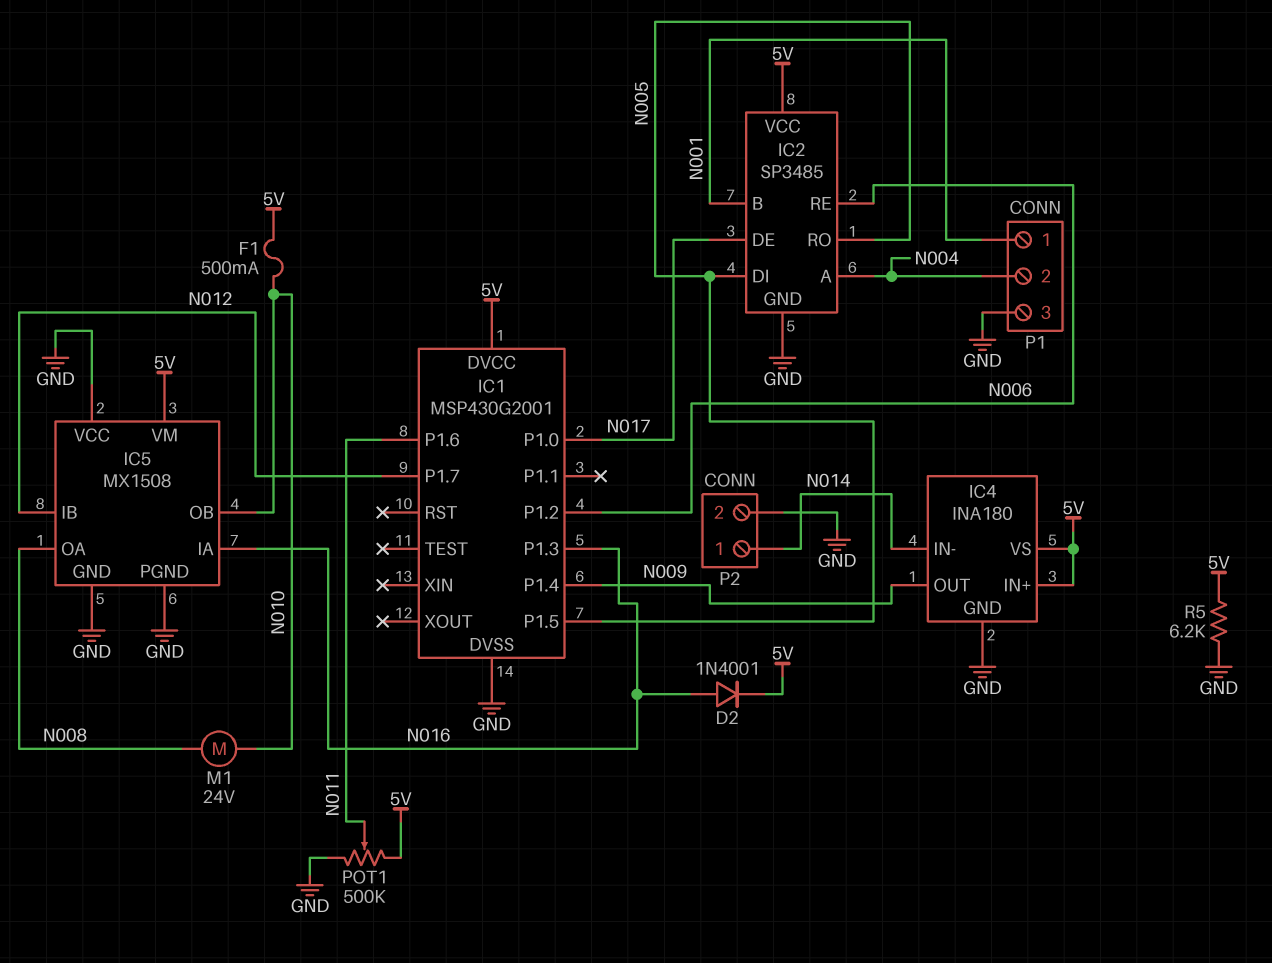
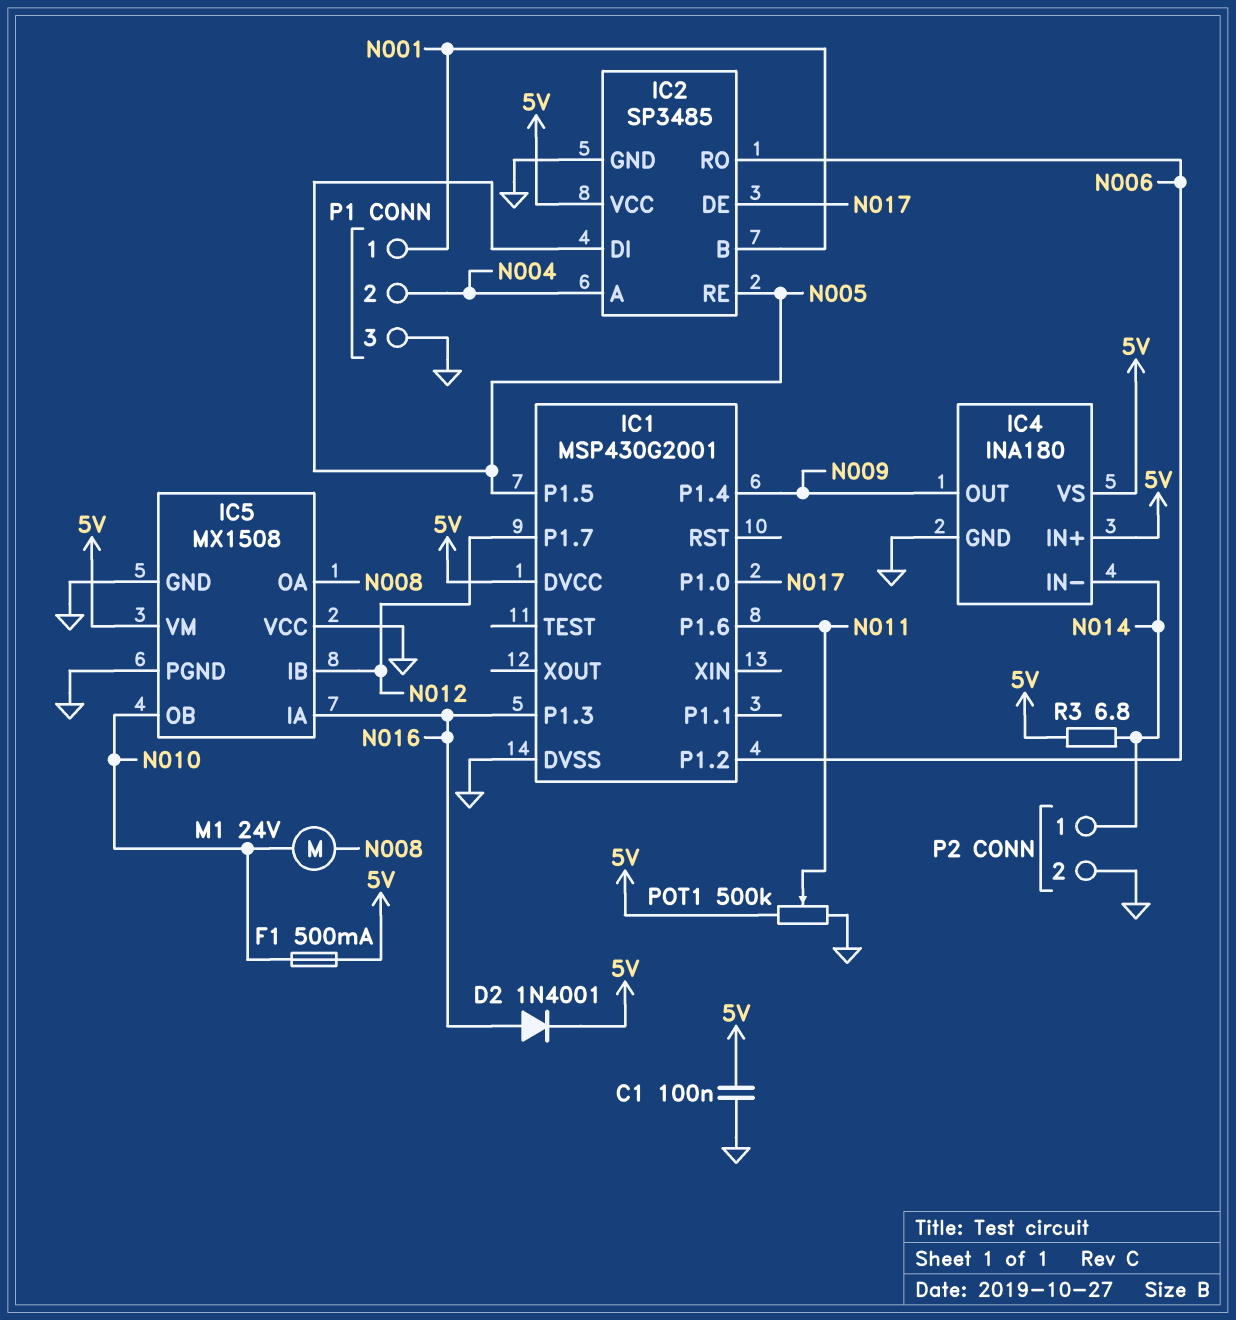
C1: none -> 100nF (5V, GND)
IC2 pin RE: N006 -> N005
IC2 pin RO: N005 -> N006
R3: none -> 6.8 (5V, N014)
R5: 6.2k (5V, GND) -> none

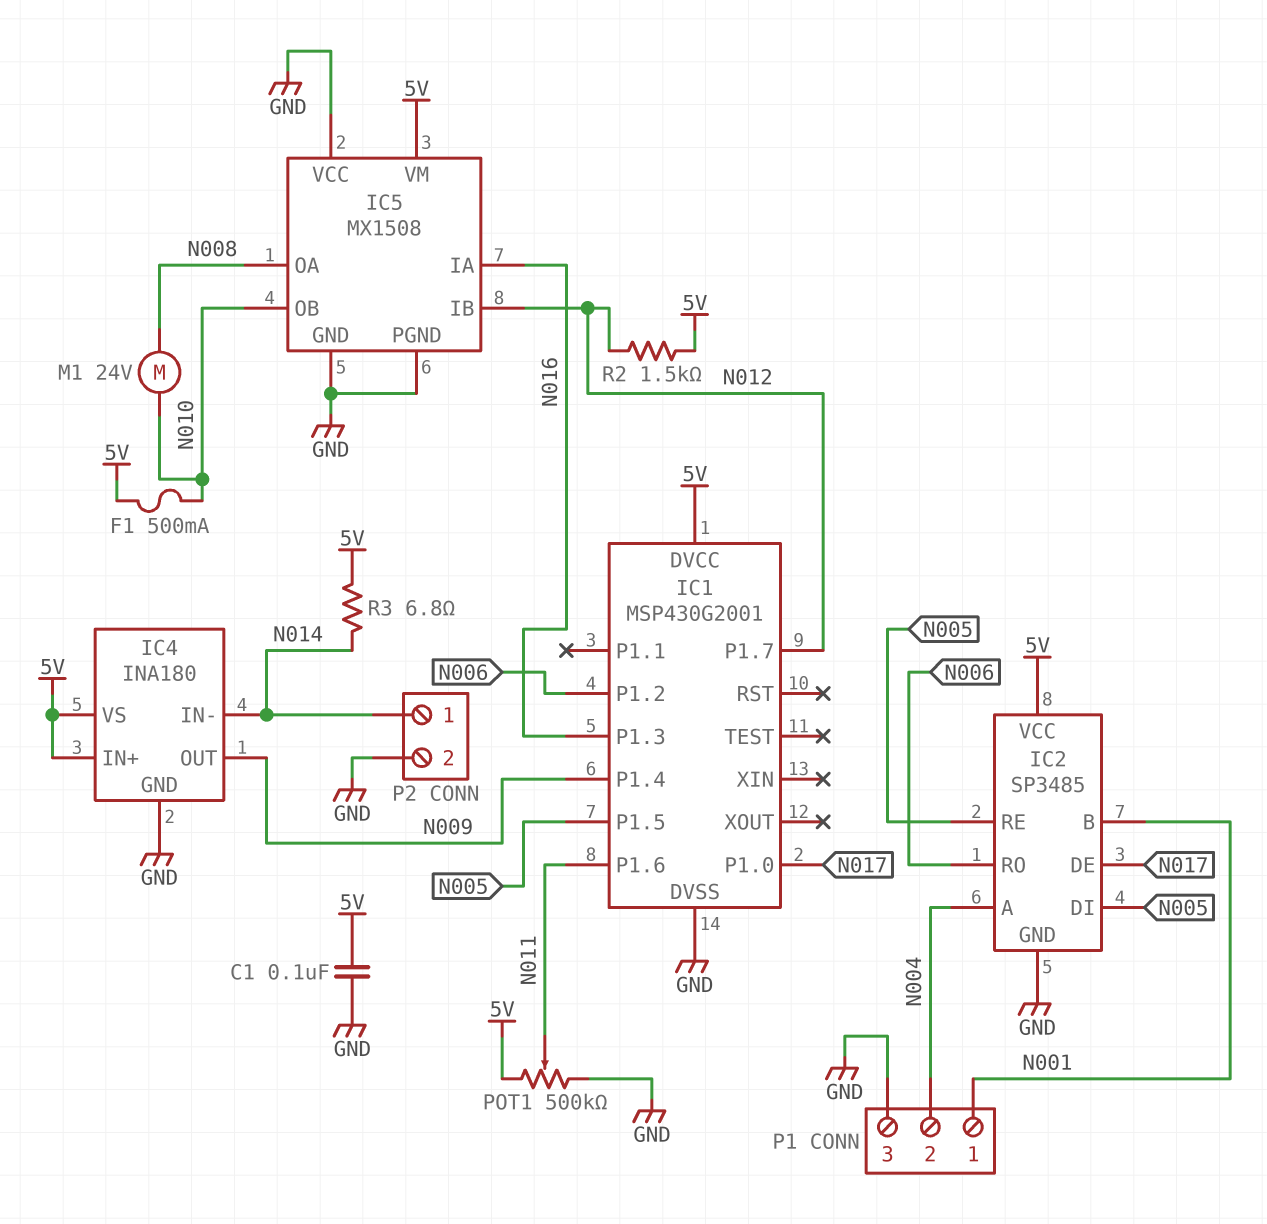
D2: diode 1N4001 (A N016, K 5V) -> none
R2: none -> 1.5k (5V, N012)

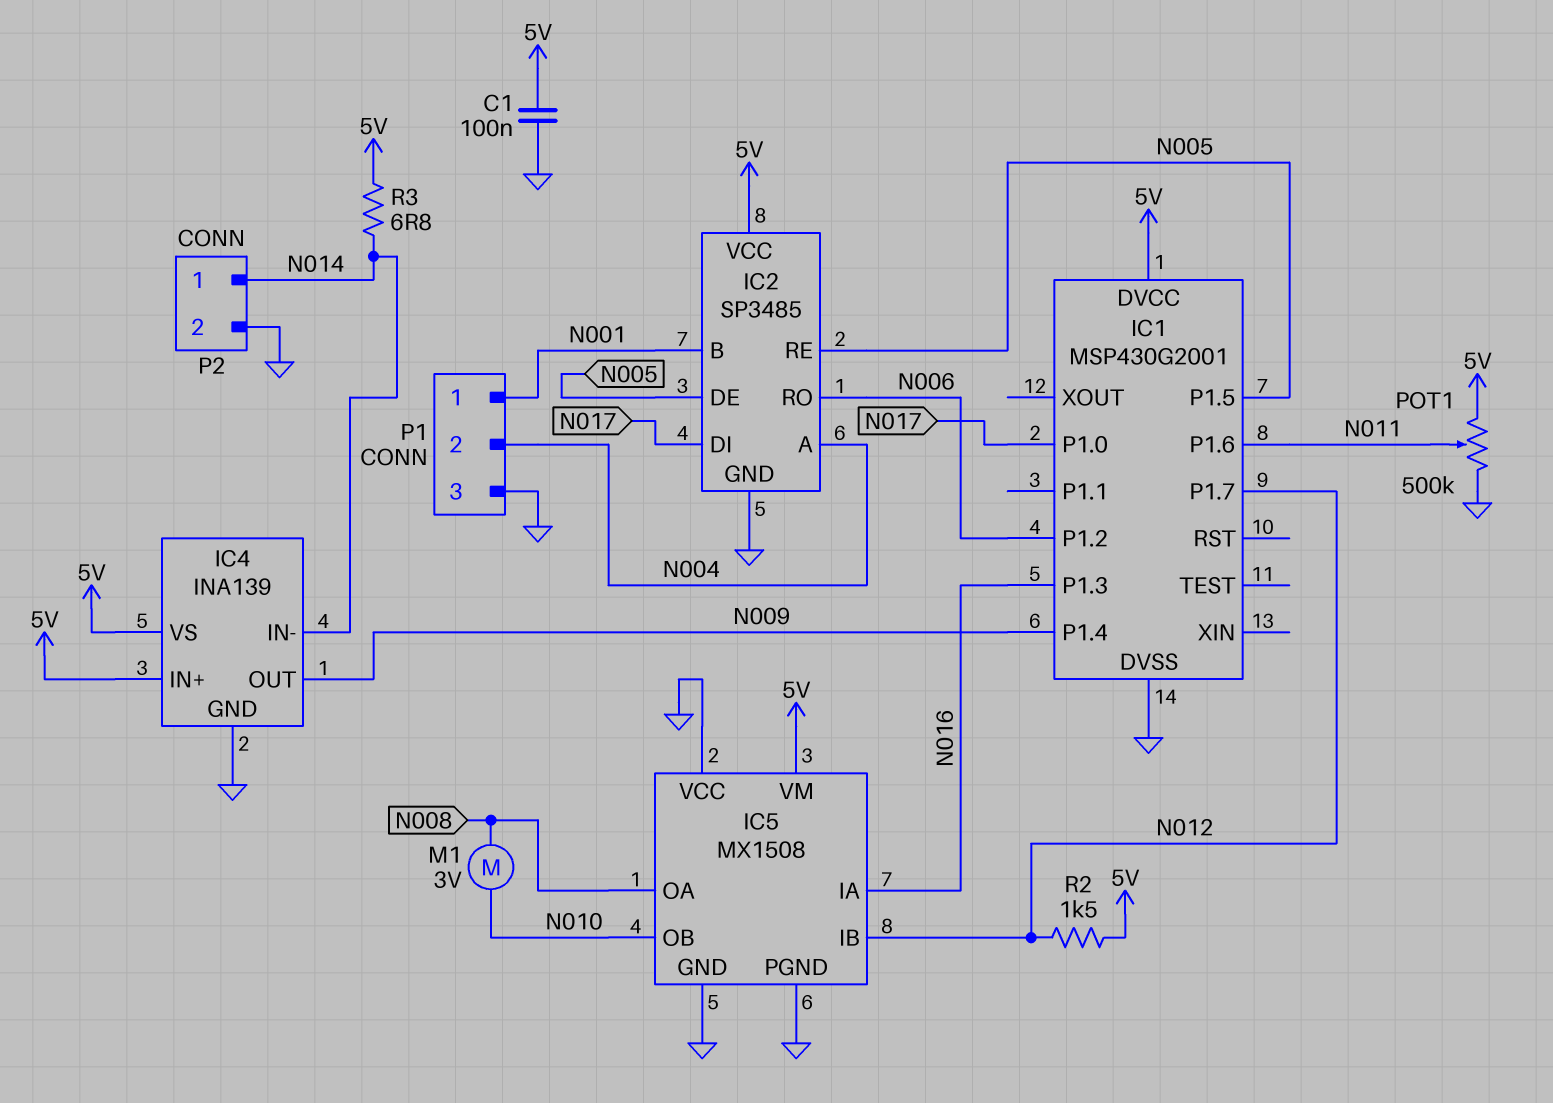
F1: 500mA (5V, N010) -> none
IC2 pin DE: N017 -> N005
IC2 pin DI: N005 -> N017
IC4: INA180 -> INA139
M1: motor 24V (N008, N010) -> motor 3V (N008, N010)

